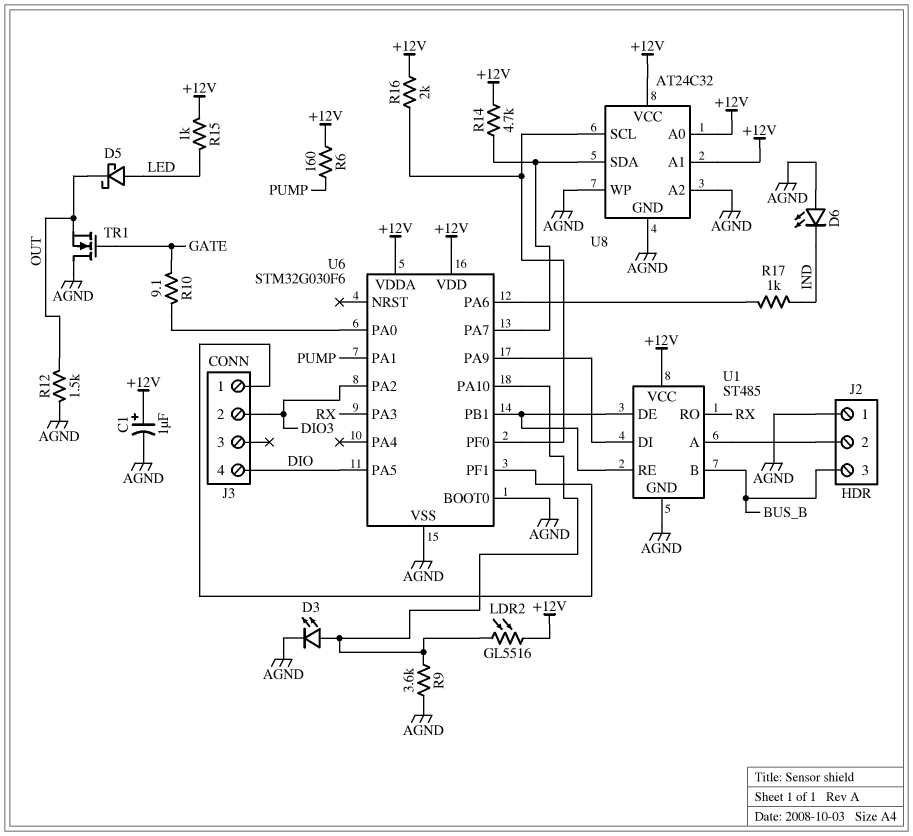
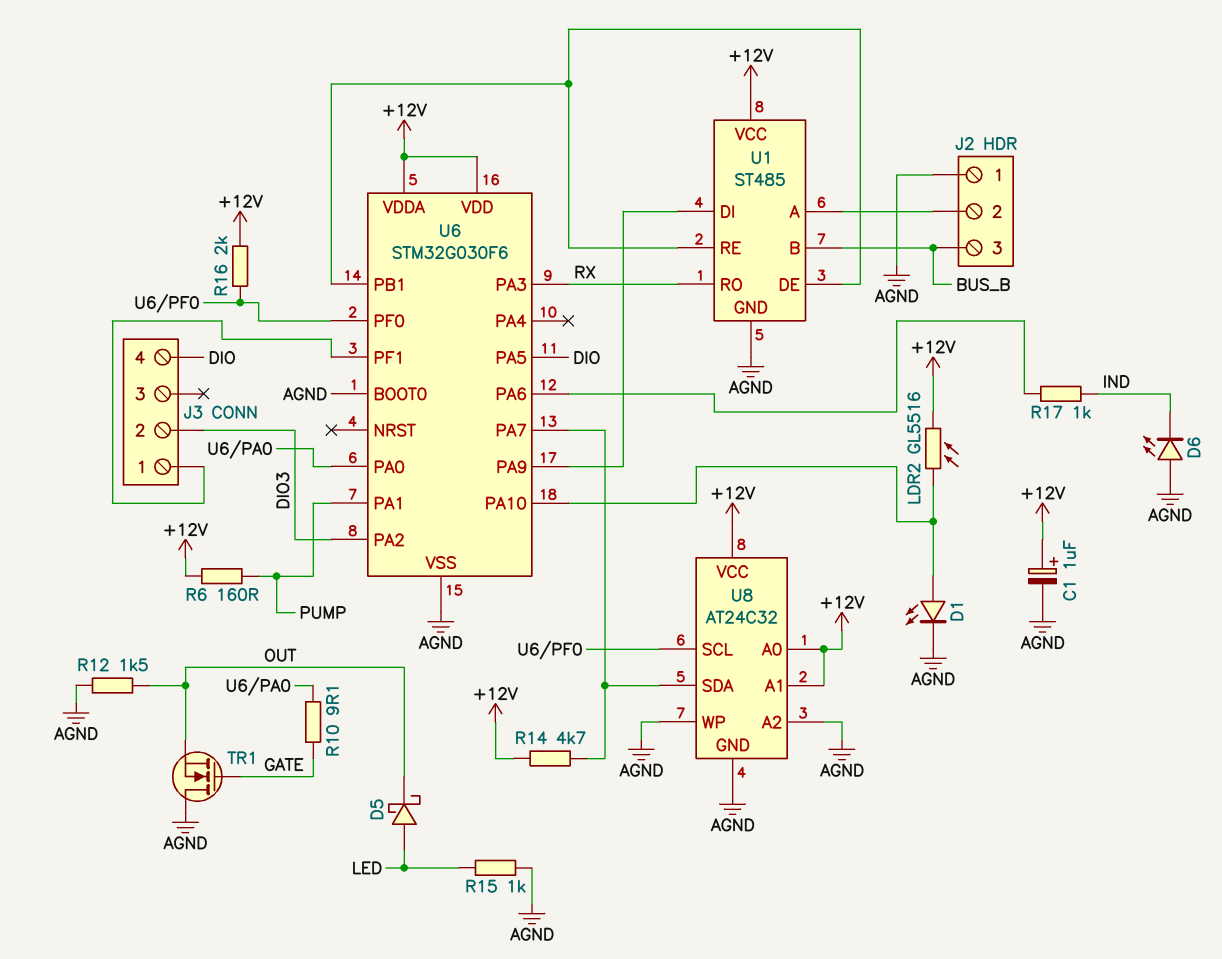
D1: none -> LED (A U6/PA10, K AGND)
D3: LED (A U6/PA10, K AGND) -> none
R9: 3.6k (AGND, U6/PA10) -> none
R15: 1k (+12V, LED) -> 1k (AGND, LED)

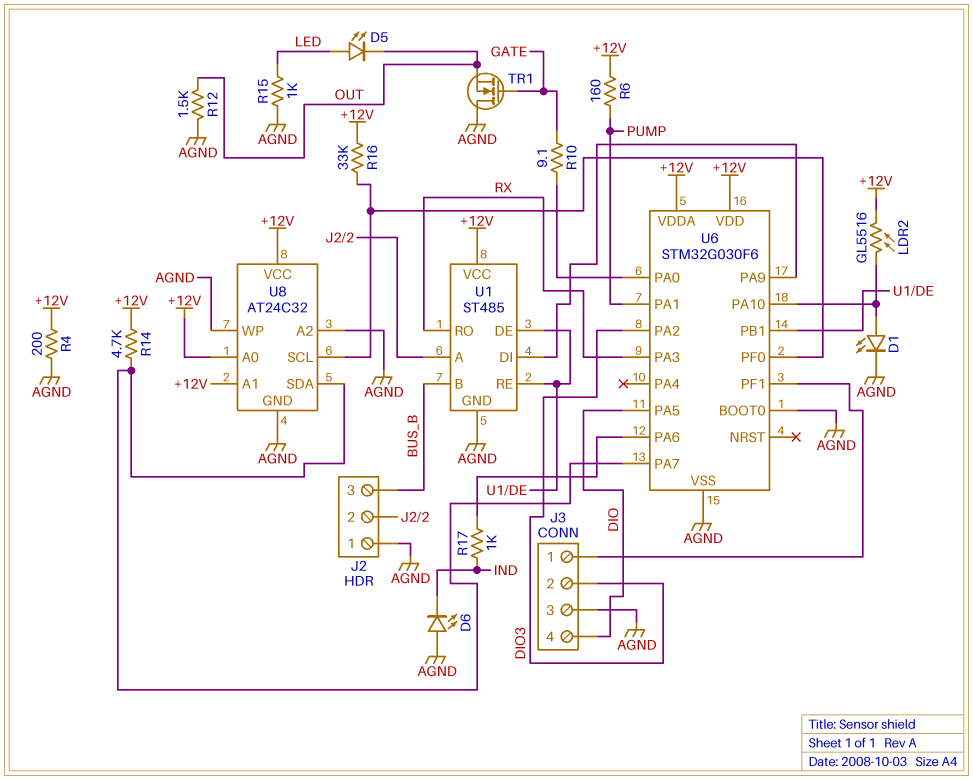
C1: 1uF (plus +12V, minus AGND) -> none
D5: schottky (A LED, K OUT) -> LED (A LED, K OUT)
J3 pin 3: none -> AGND
R4: none -> 200 (+12V, AGND)
R16: 2k (+12V, U6/PF0) -> 33k (+12V, U6/PF0)

